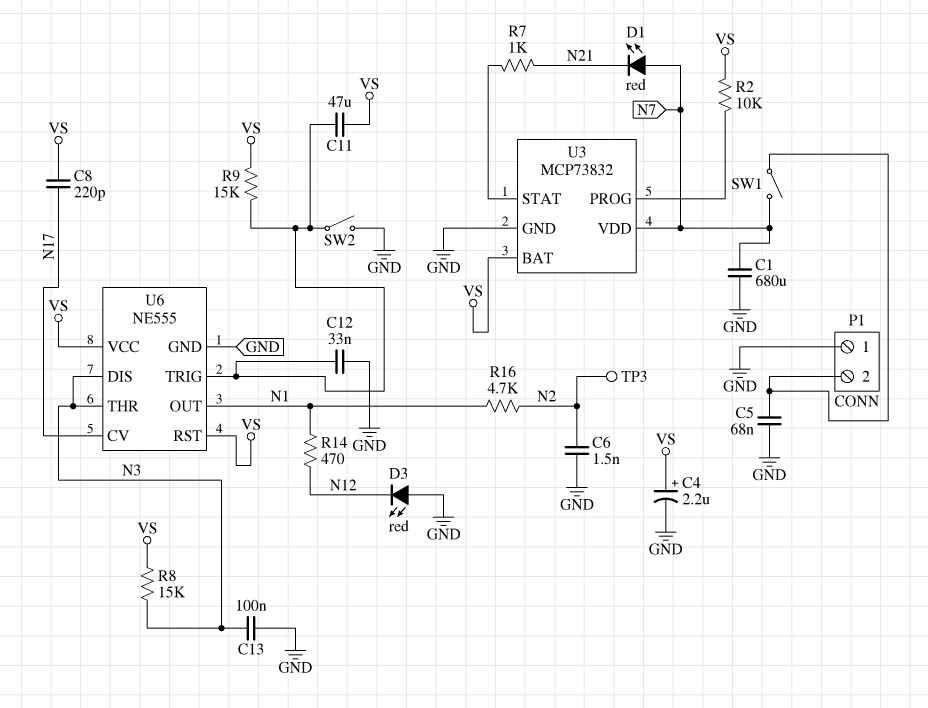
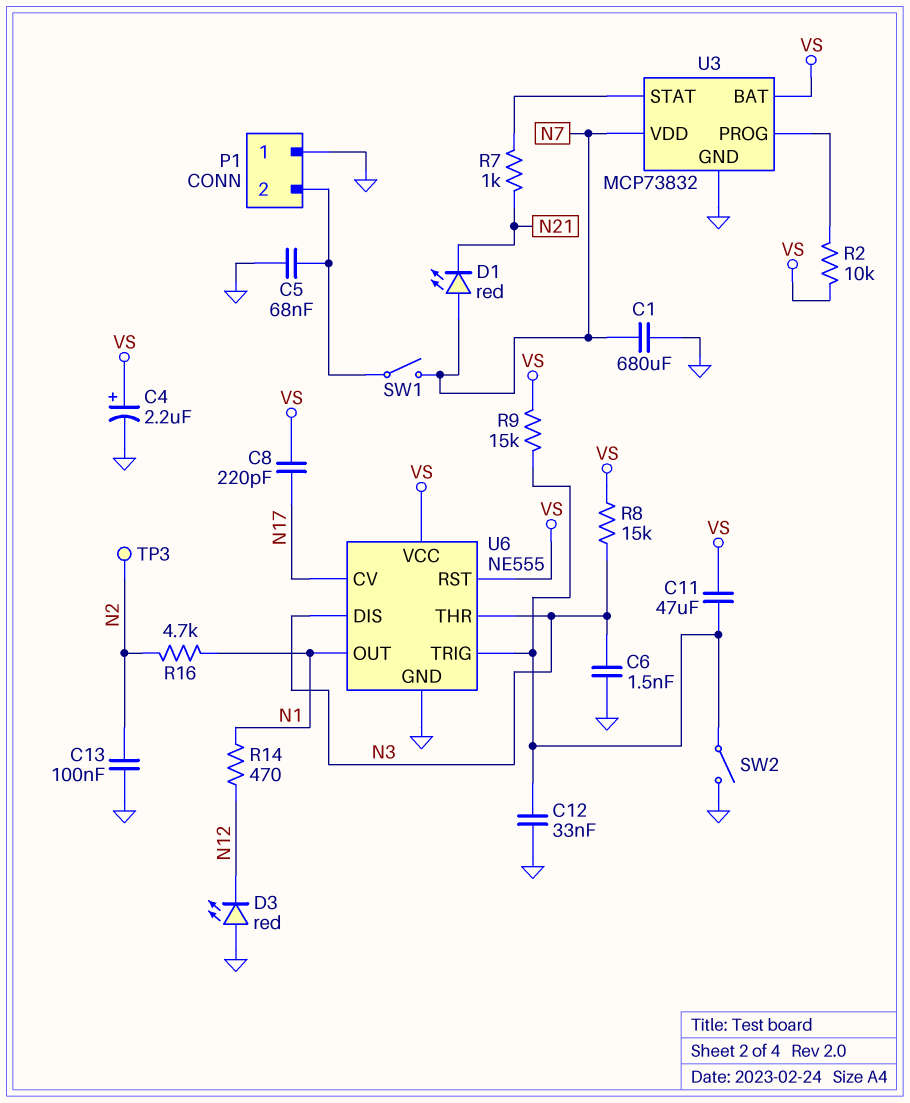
C6: 1.5nF (GND, N2) -> 1.5nF (GND, N3)
C13: 100nF (GND, N3) -> 100nF (GND, N2)

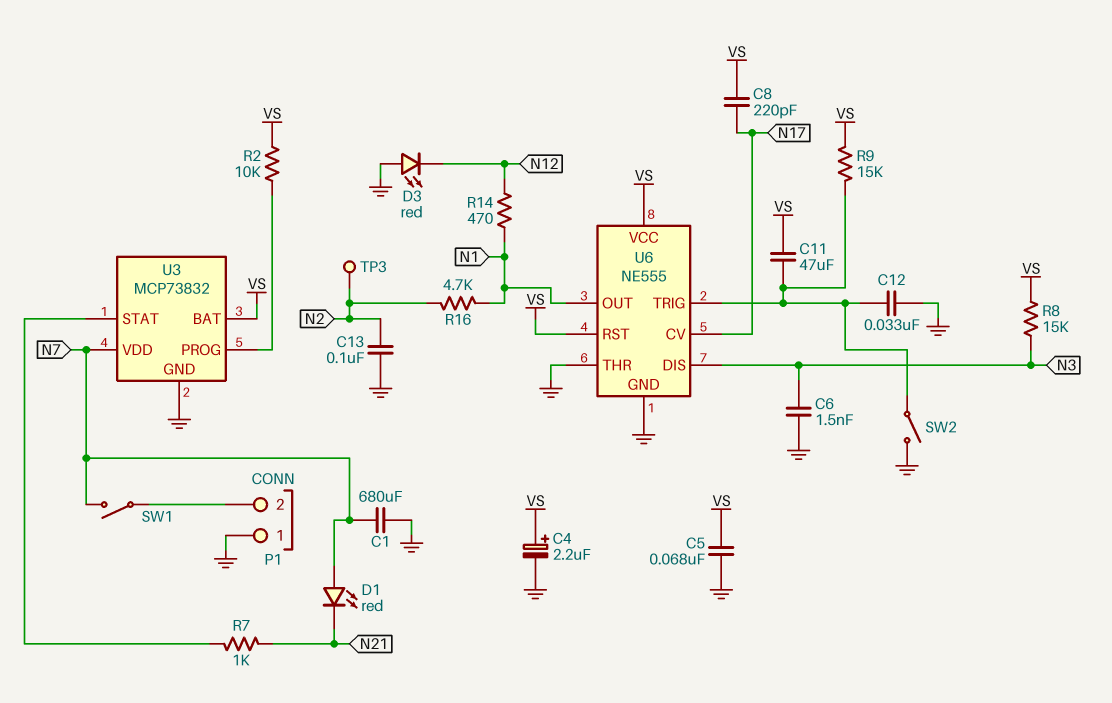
C5: 68nF (GND, P1/2) -> 68nF (GND, VS)
U6 pin THR: N3 -> GND

